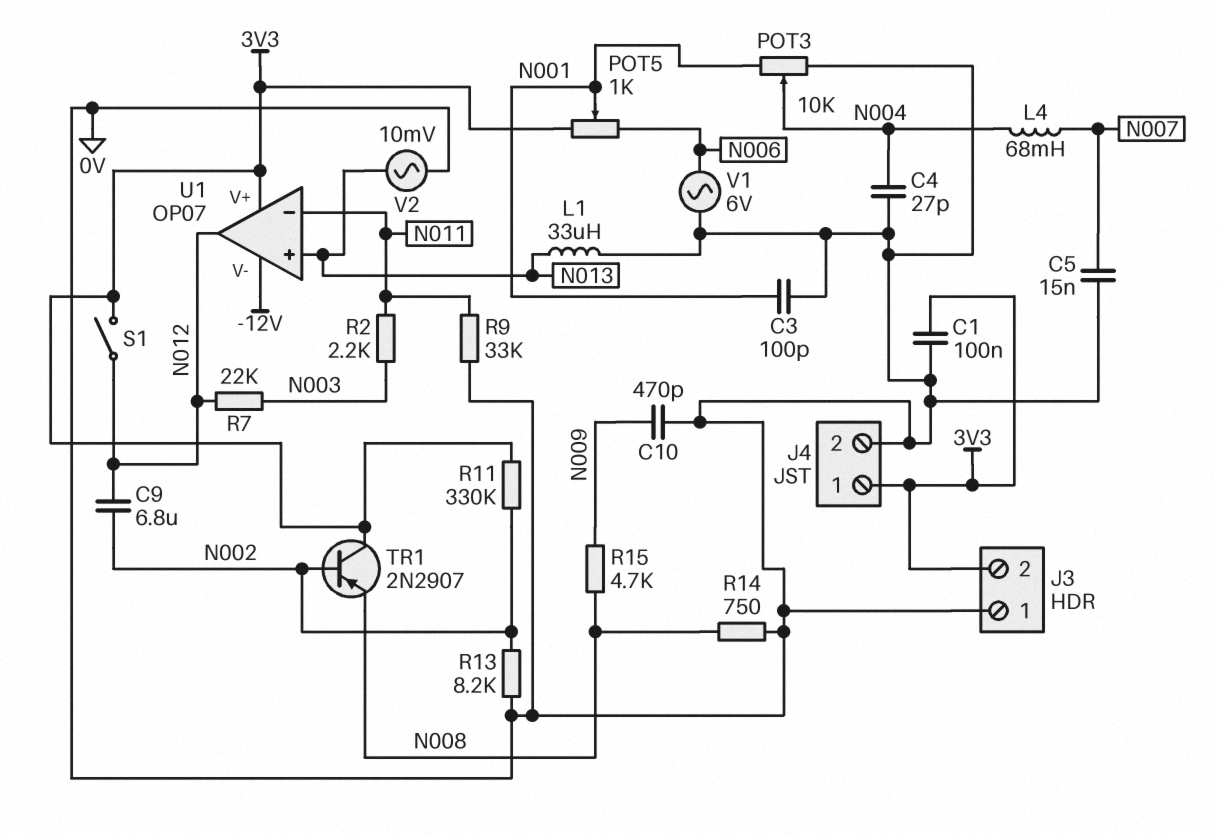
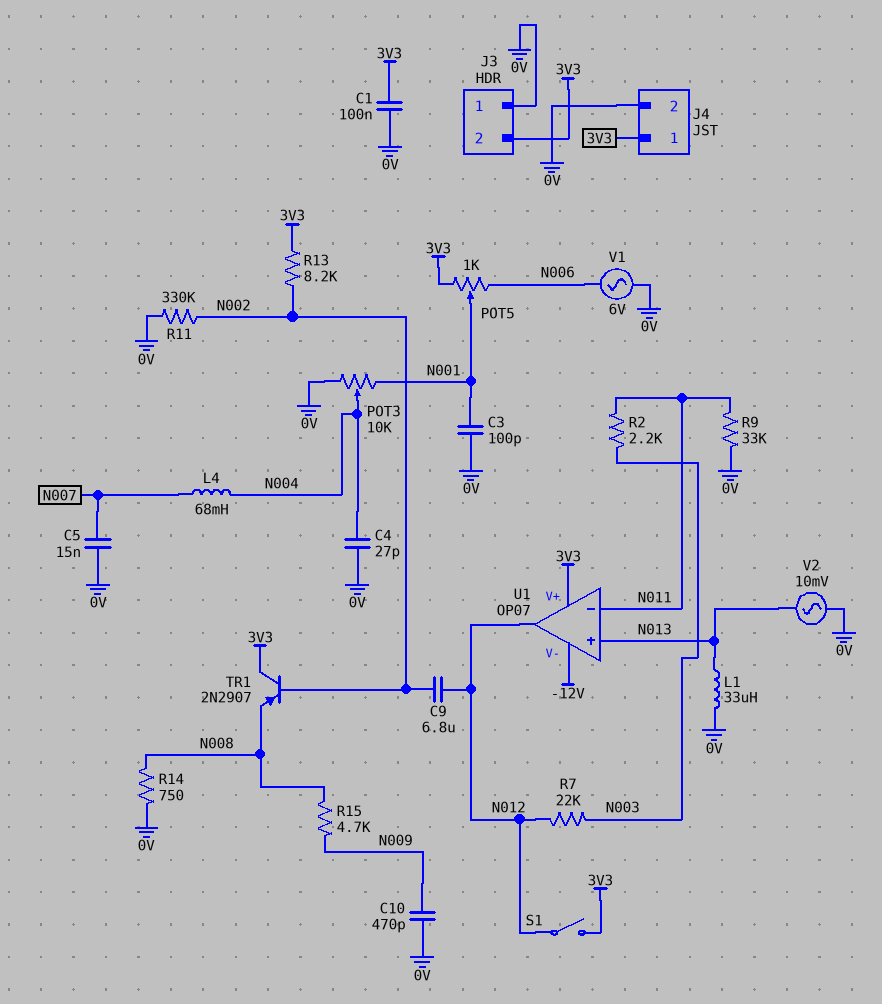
R11: 330k (3V3, N002) -> 330k (0V, N002)
R13: 8.2k (0V, N002) -> 8.2k (3V3, N002)

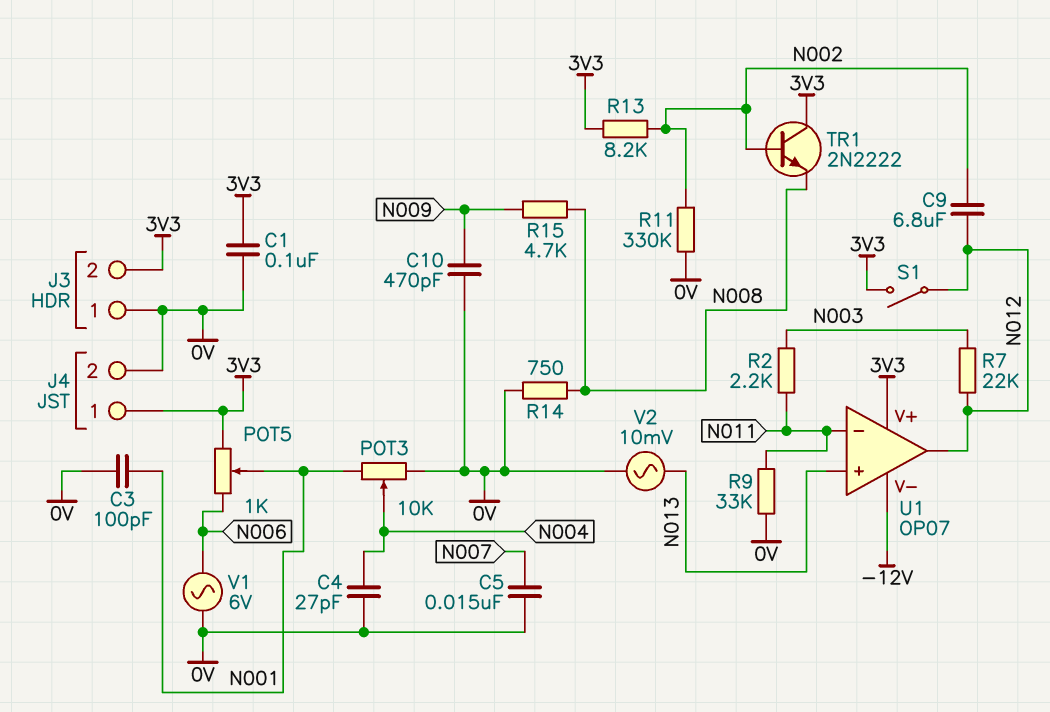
L1: 33uH (0V, N013) -> none
L4: 68mH (N004, N007) -> none
TR1: PNP 2N2907 (B N002, C 3V3, E N008) -> NPN 2N2222 (B N002, C 3V3, E N008)

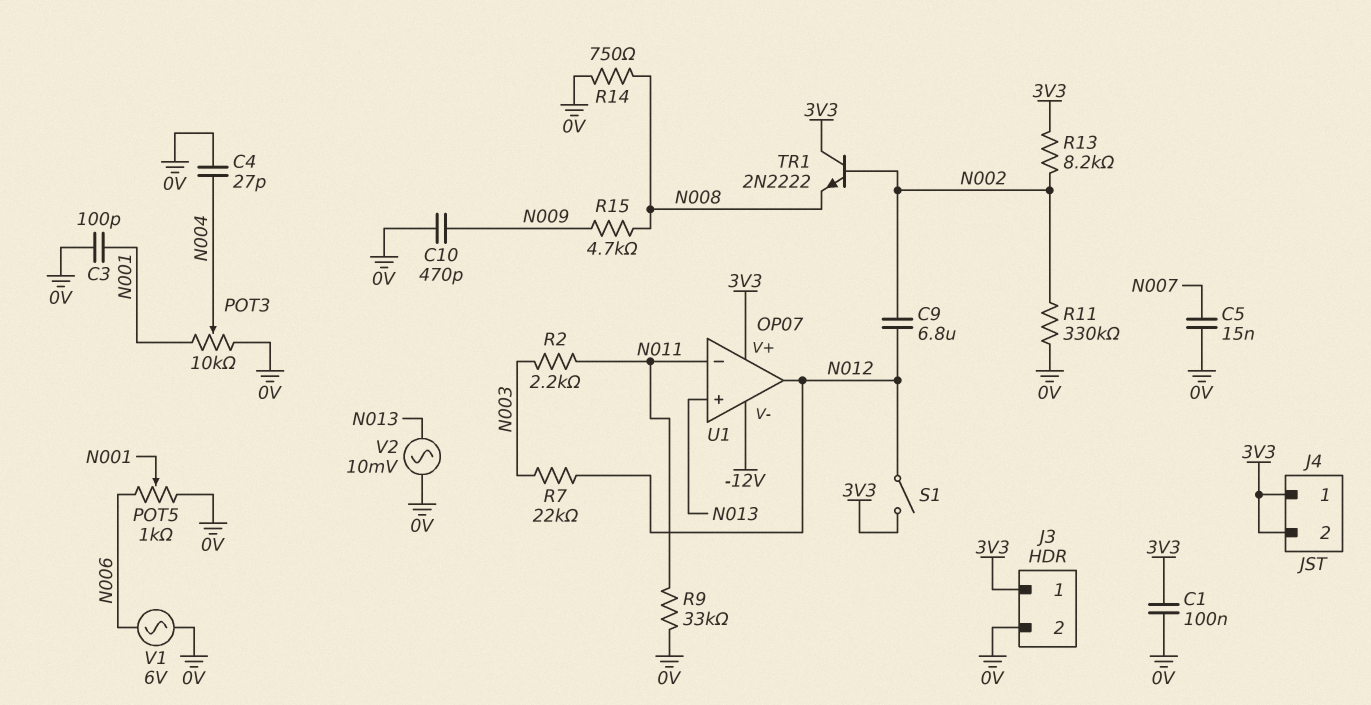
J3 pin 1: 0V -> 3V3
J3 pin 2: 3V3 -> 0V
J4 pin 2: 0V -> 3V3
POT5: 1k (3V3, N006, wiper N001) -> 1k (0V, N006, wiper N001)

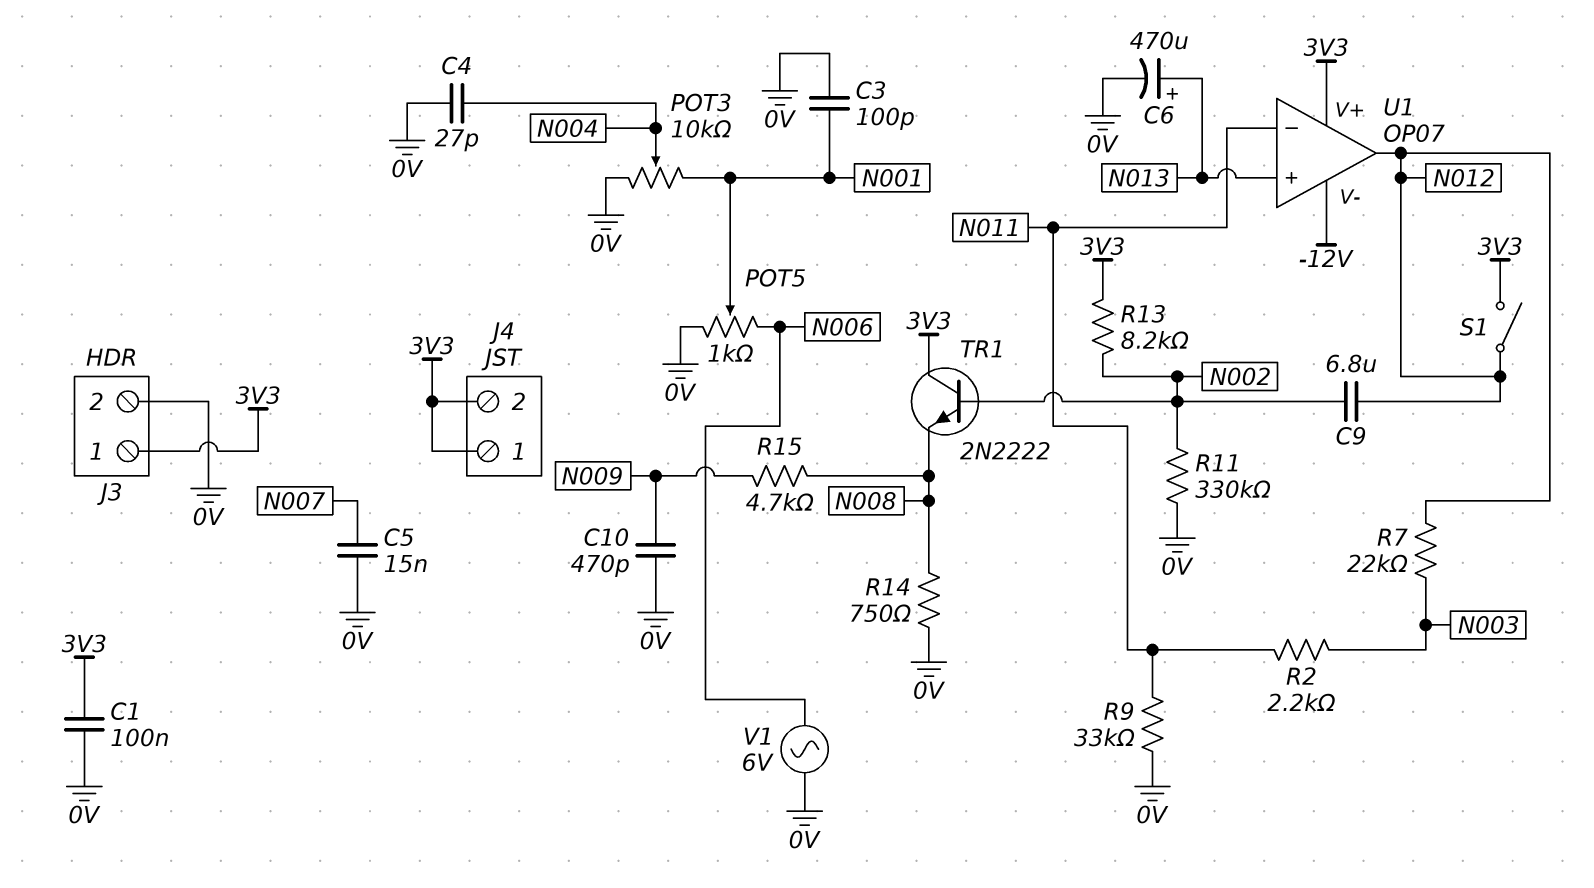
C6: none -> 470uF (plus N013, minus 0V)
V2: AC 10mV (0V, N013) -> none

